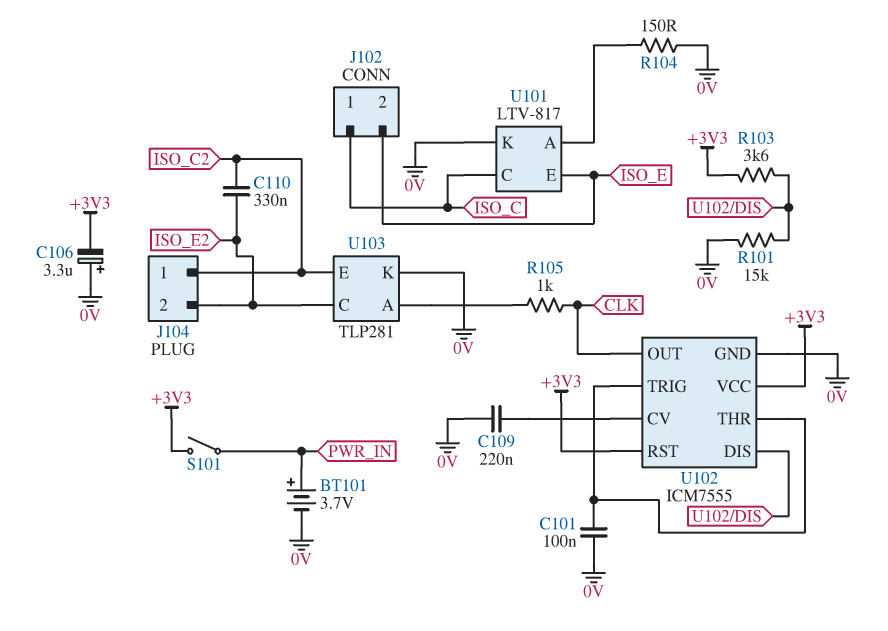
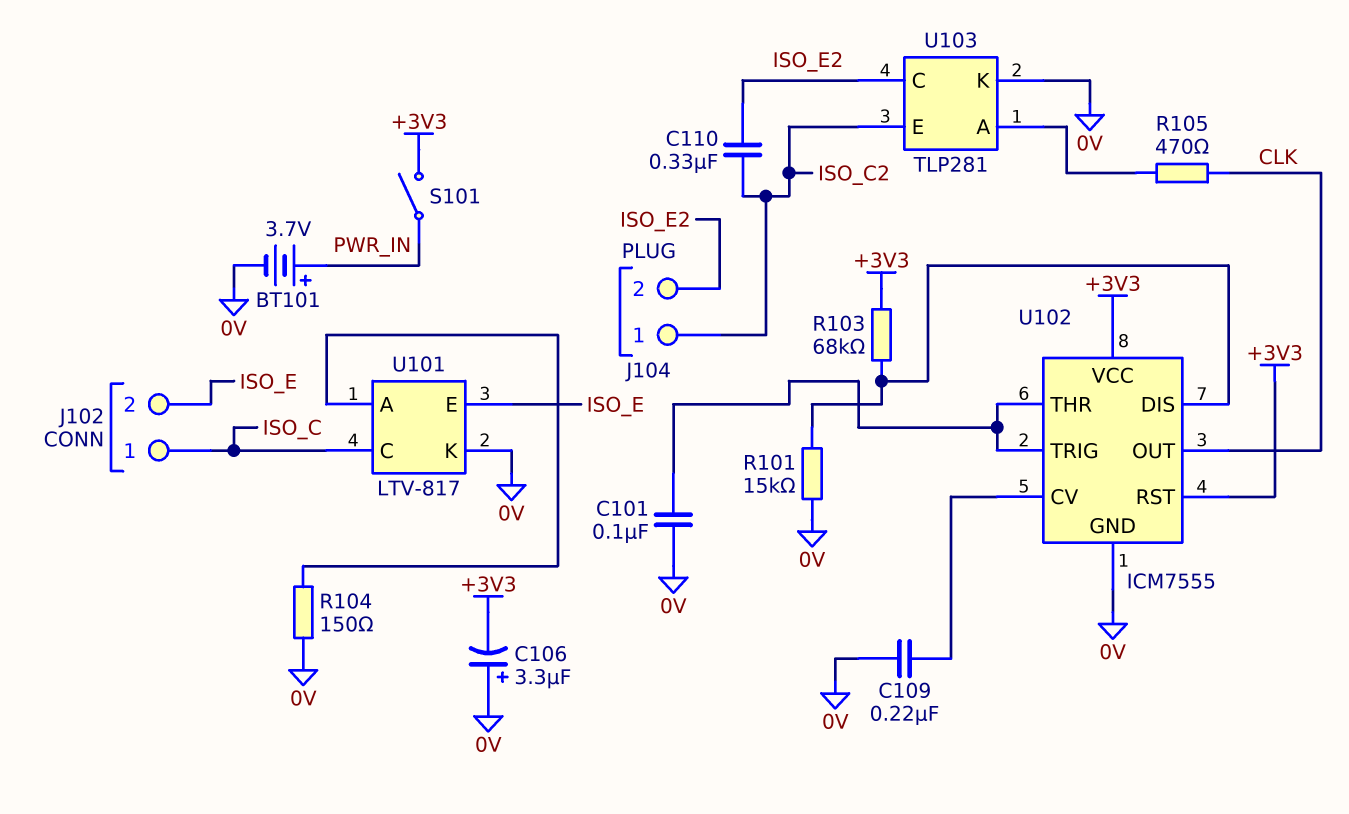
R103: 3.6k (+3V3, U102/DIS) -> 68k (+3V3, U102/DIS)
R105: 1k (CLK, U103/A) -> 470 (CLK, U103/A)

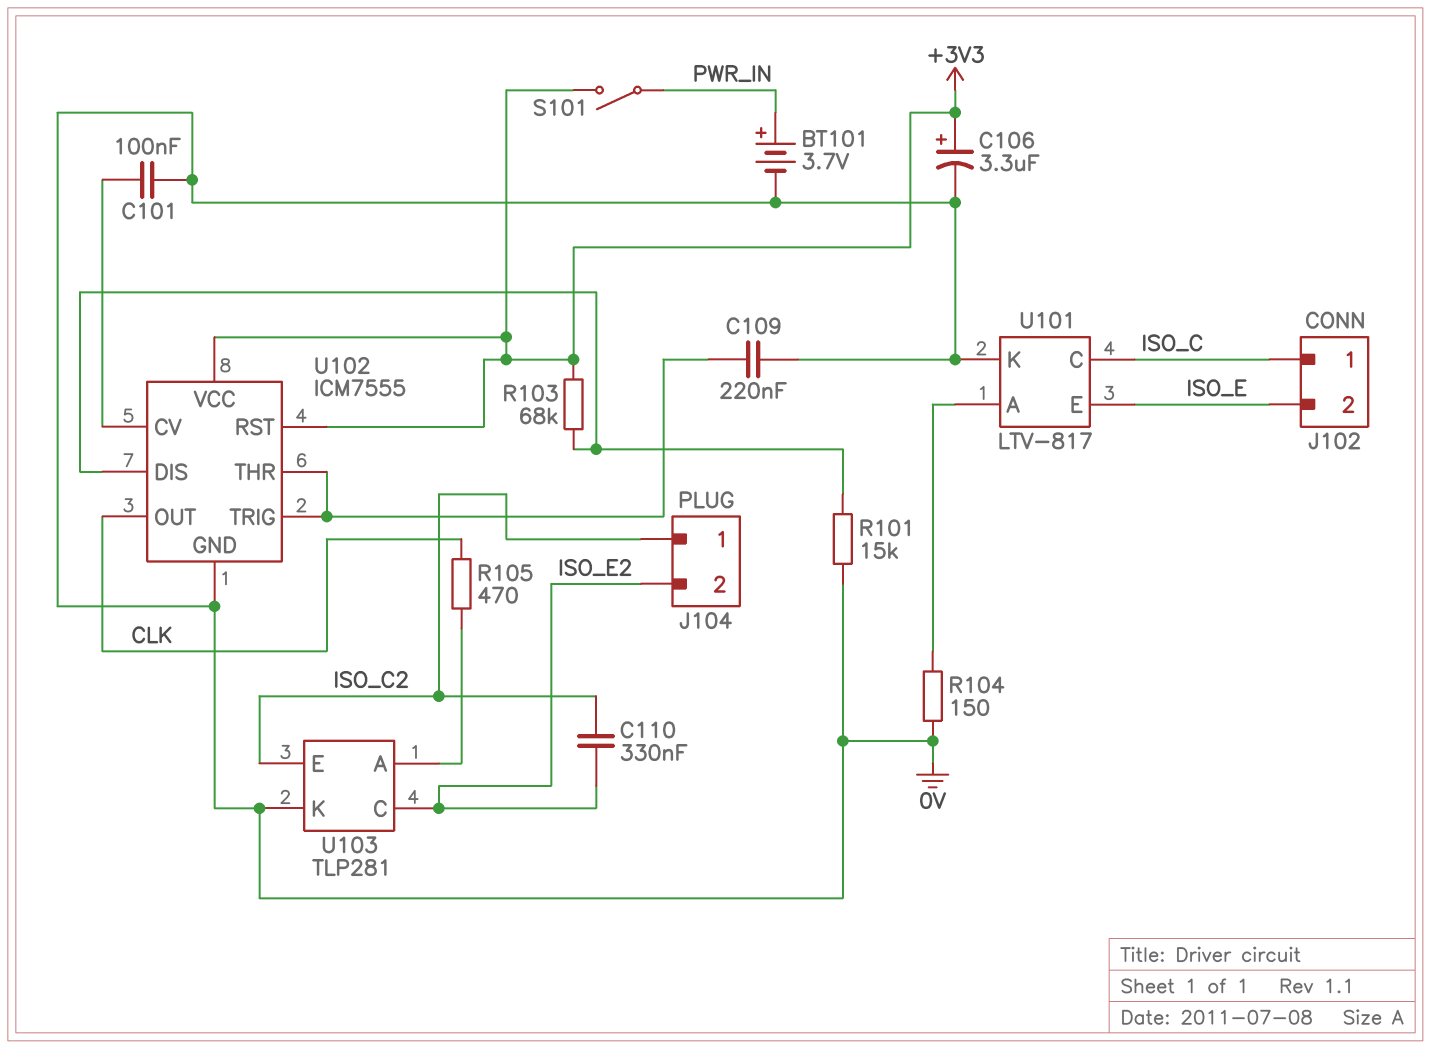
C101: 100nF (0V, U102/THR) -> 100nF (0V, U102/CV)
C106: 3.3uF (plus 0V, minus +3V3) -> 3.3uF (plus +3V3, minus 0V)
C109: 220nF (0V, U102/CV) -> 220nF (0V, U102/THR)

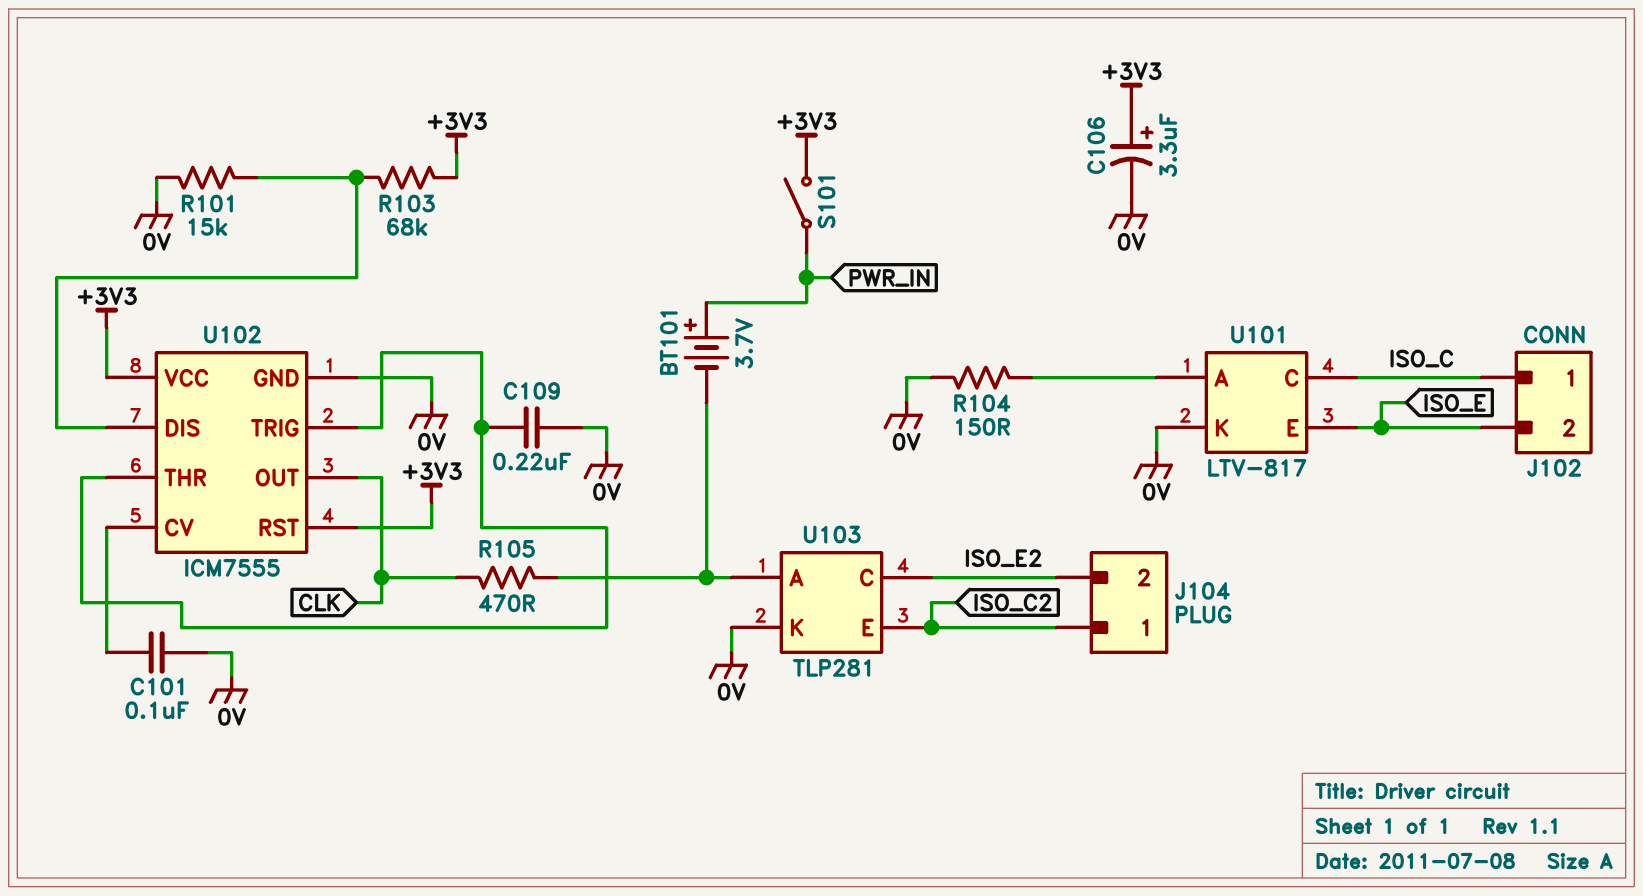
BT101: 3.7V (plus PWR_IN, minus 0V) -> 3.7V (plus PWR_IN, minus U103/A)
C110: 330nF (ISO_C2, ISO_E2) -> none

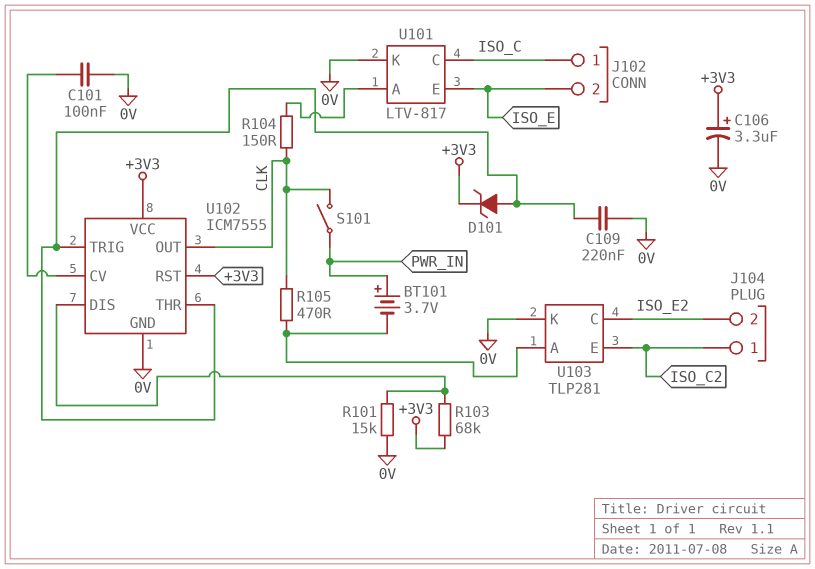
D101: none -> zener (A U102/THR, K +3V3)
R104: 150 (0V, U101/A) -> 150 (CLK, U101/A)
S101: switch (+3V3, PWR_IN) -> switch (CLK, PWR_IN)

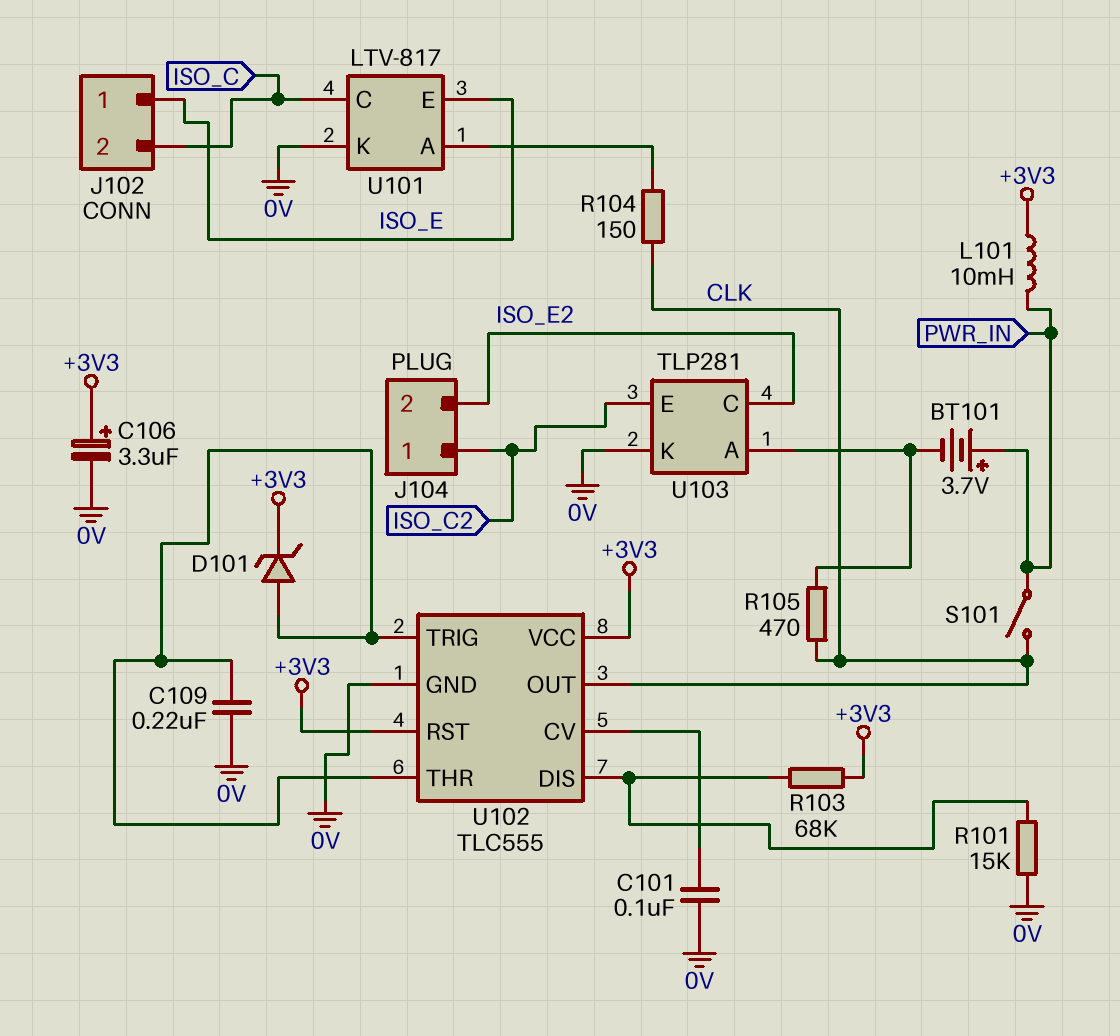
J102 pin 1: ISO_C -> ISO_E
J102 pin 2: ISO_E -> ISO_C
L101: none -> 10mH (+3V3, PWR_IN)
U102: ICM7555 -> TLC555

